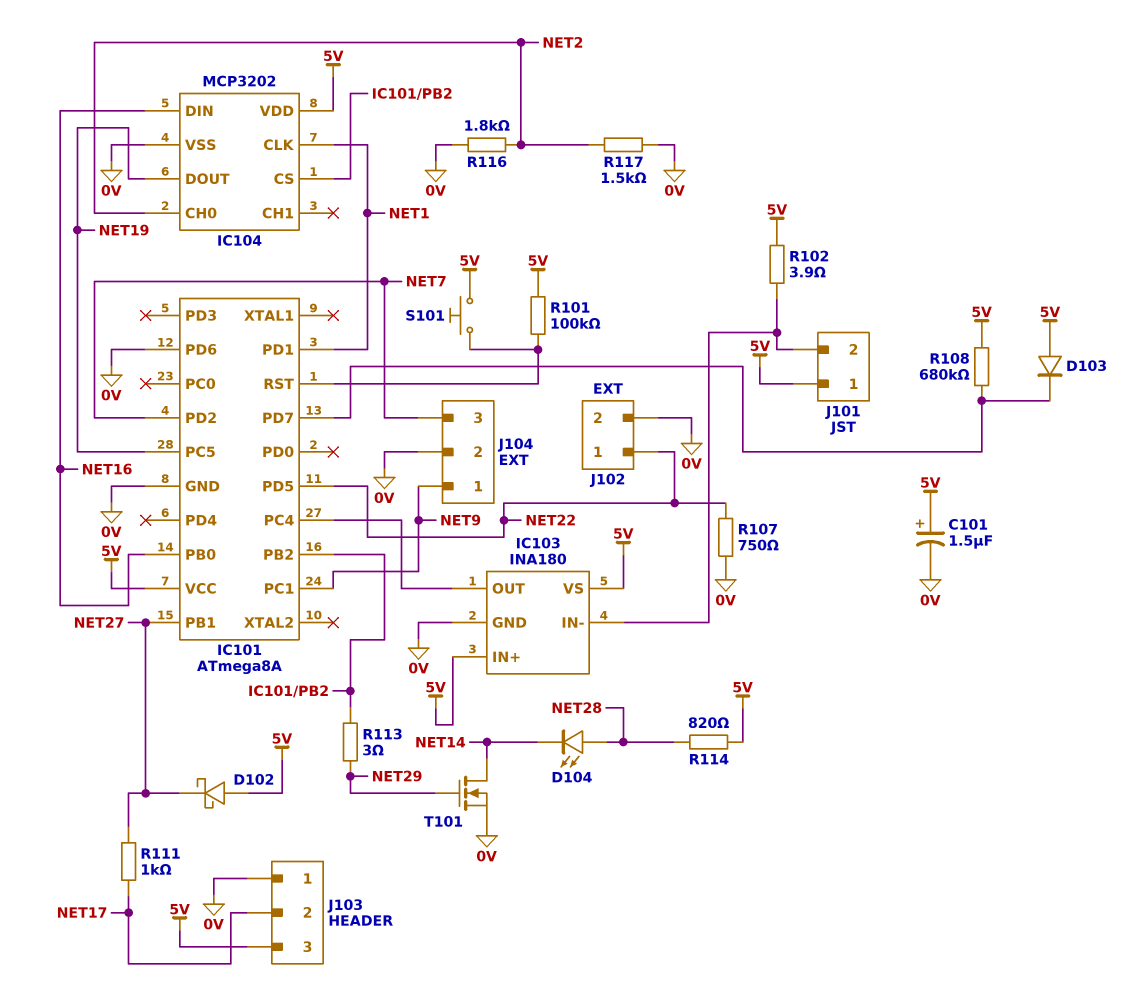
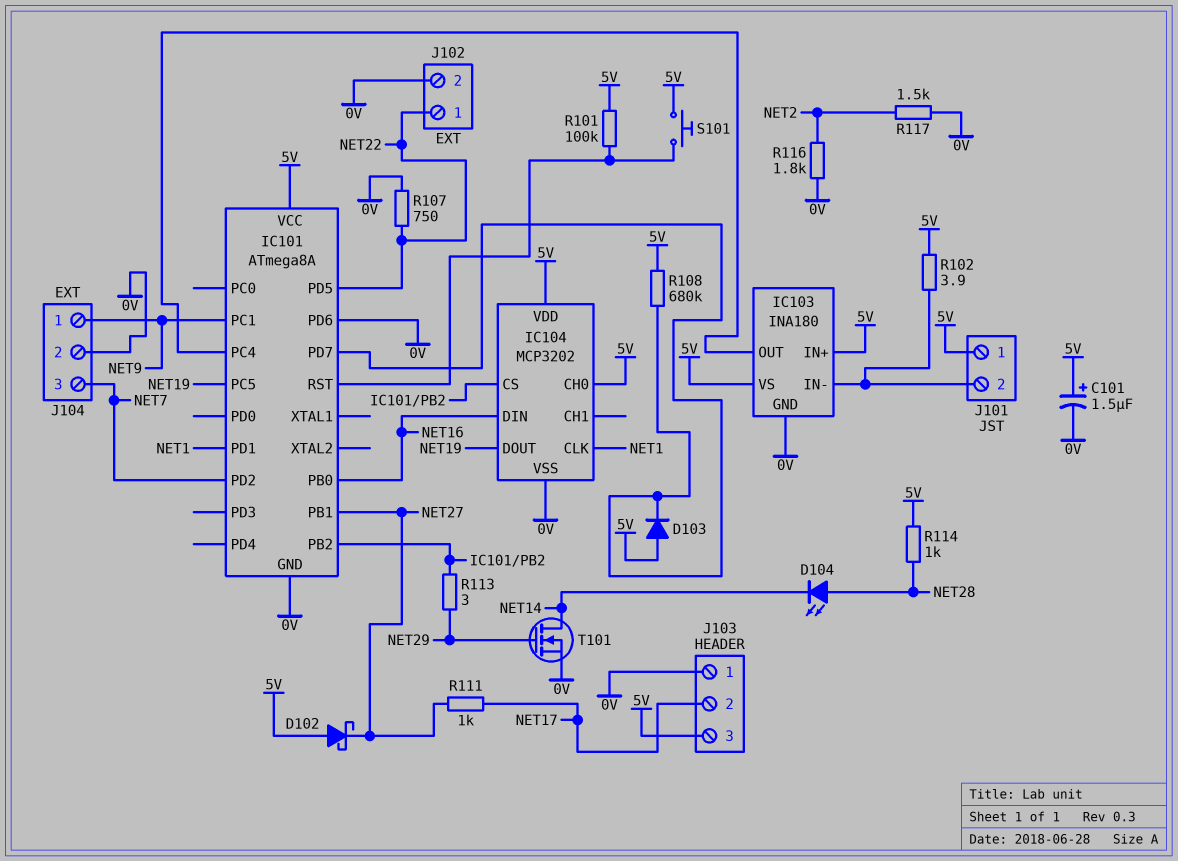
IC104 pin CH0: NET2 -> 5V
R114: 820 (5V, NET28) -> 1k (5V, NET28)

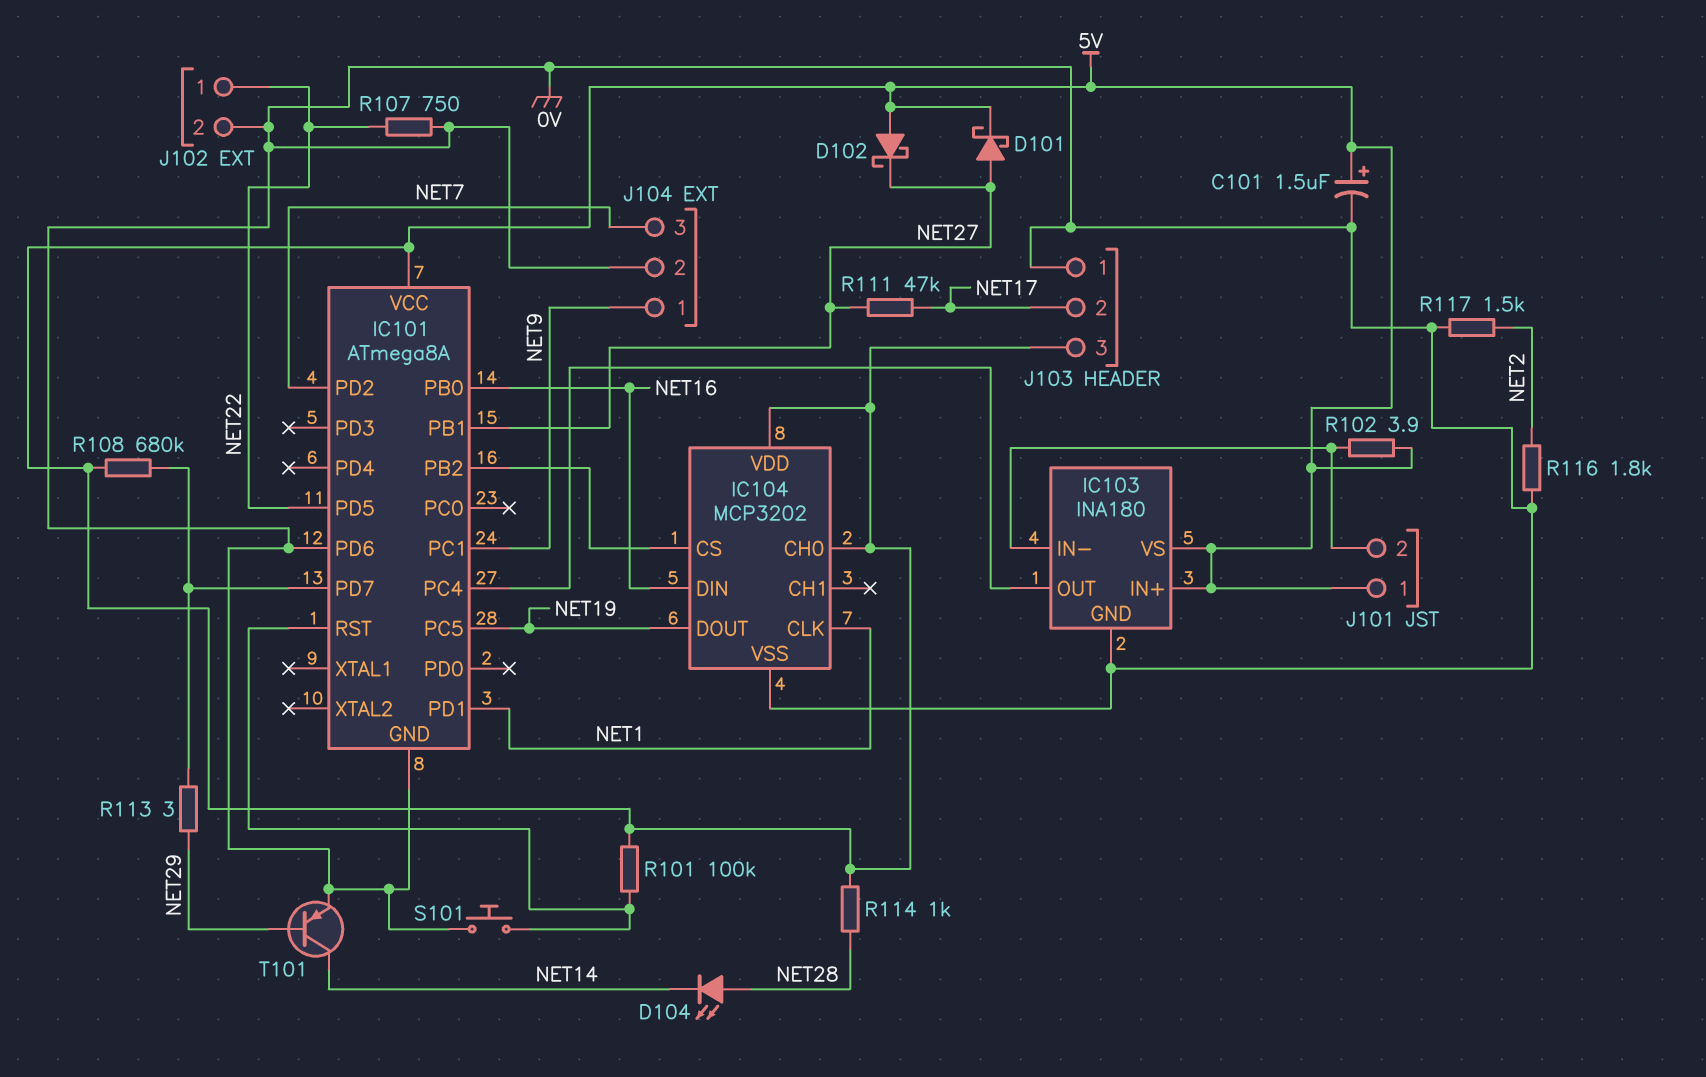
D101: none -> schottky (A NET27, K 5V)
D103: diode (A 5V, K IC101/PD7) -> none
R111: 1k (NET17, NET27) -> 47k (NET17, NET27)
R113: 3 (IC101/PB2, NET29) -> 3 (IC101/PD7, NET29)
S101: button (5V, IC101/RST) -> button (0V, IC101/RST)
T101: NMOS (G NET29, D NET14, S 0V) -> PNP (B NET29, C NET14, E 0V)

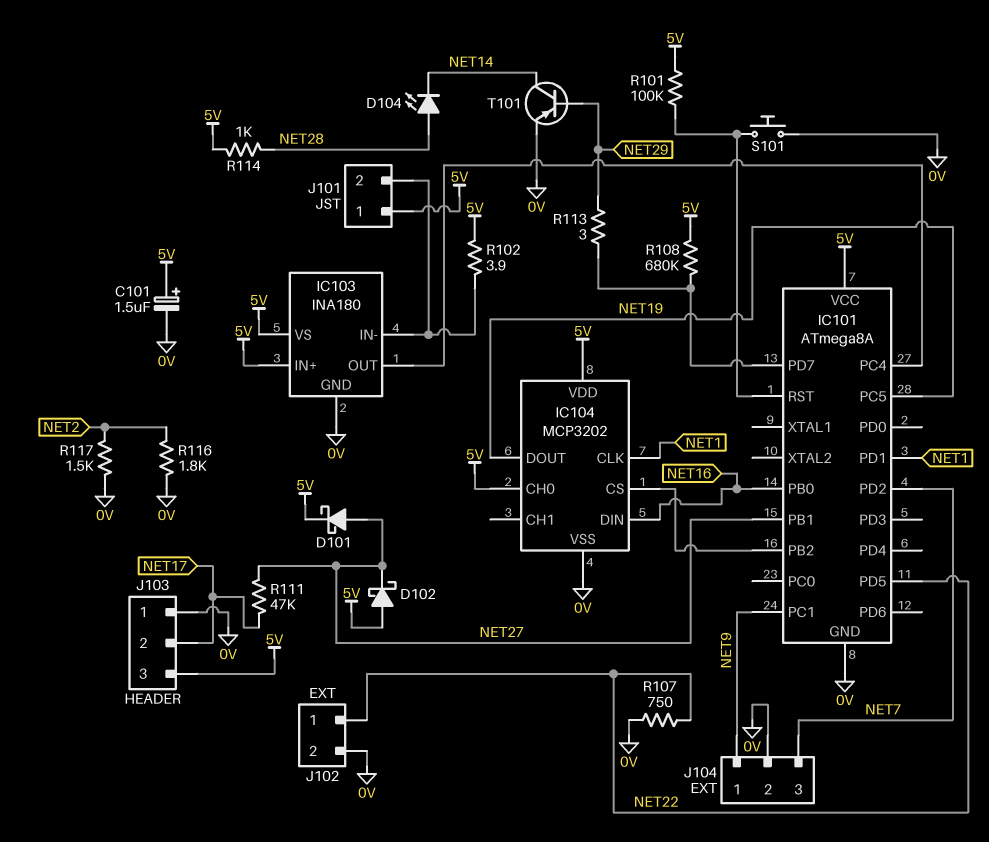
IC101 pin PD6: 0V -> none

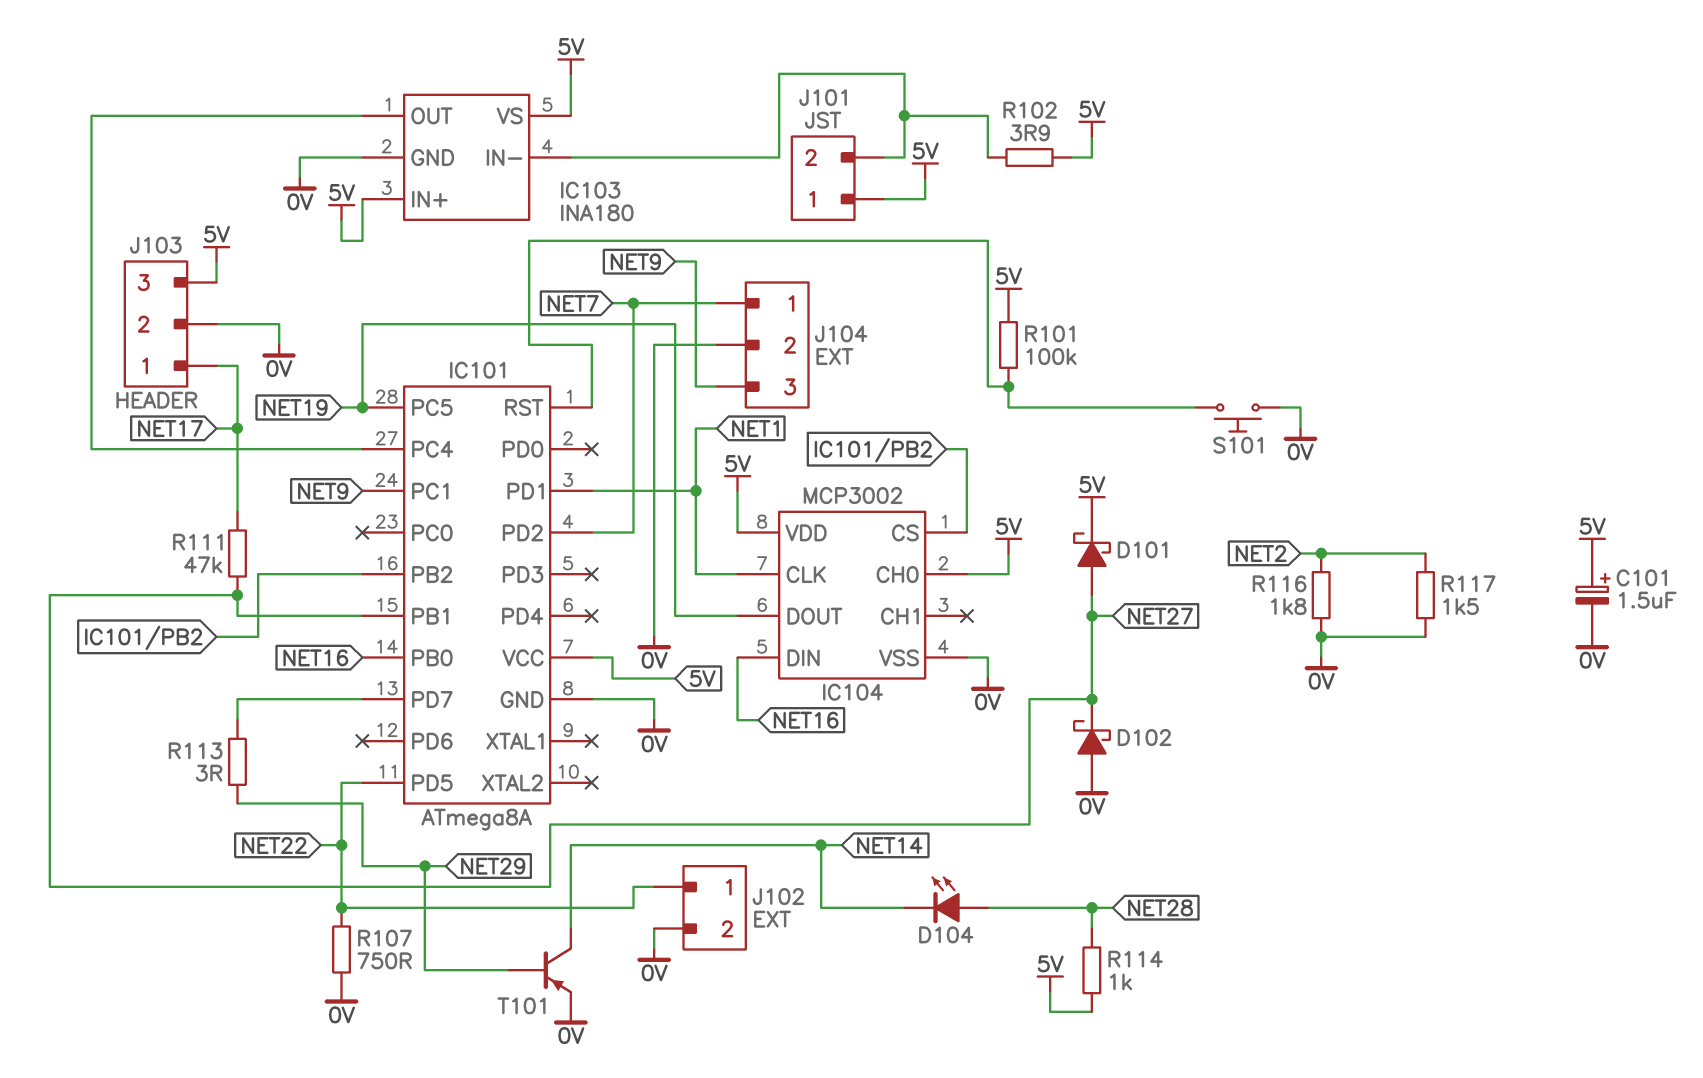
D102: schottky (A 5V, K NET27) -> schottky (A 0V, K NET27)
IC104: MCP3202 -> MCP3002
J103 pin 1: 0V -> NET17
J103 pin 2: NET17 -> 0V
J104 pin 1: NET9 -> NET7
J104 pin 3: NET7 -> NET9
R108: 680k (5V, IC101/PD7) -> none

